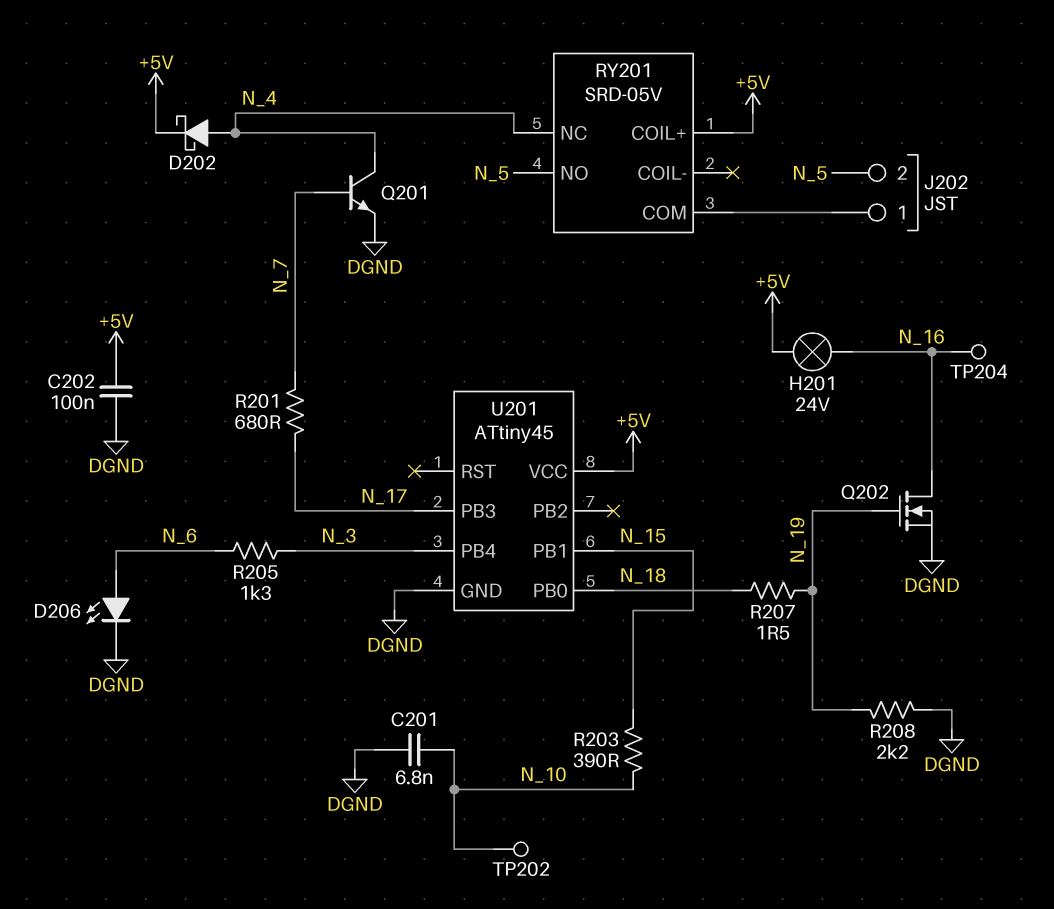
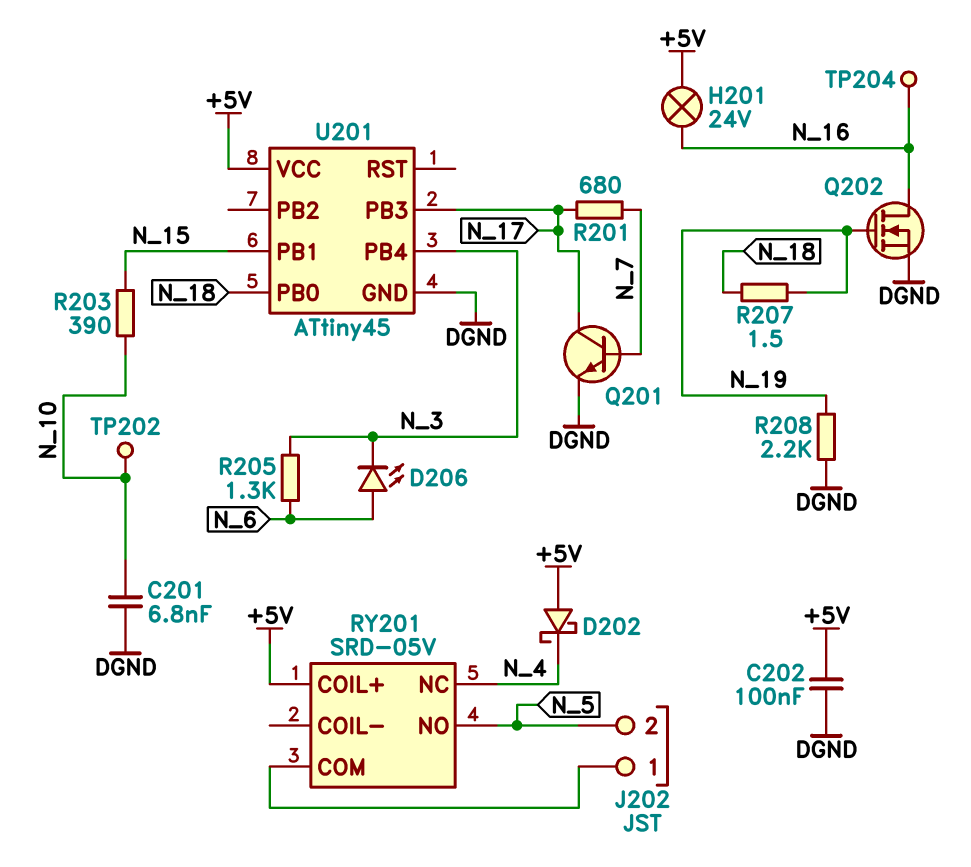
D202: schottky (A N_4, K +5V) -> schottky (A +5V, K N_4)
D206: LED (A N_6, K DGND) -> LED (A N_6, K N_3)
Q201: NPN (B N_7, C N_4, E DGND) -> NPN (B N_7, C N_17, E DGND)

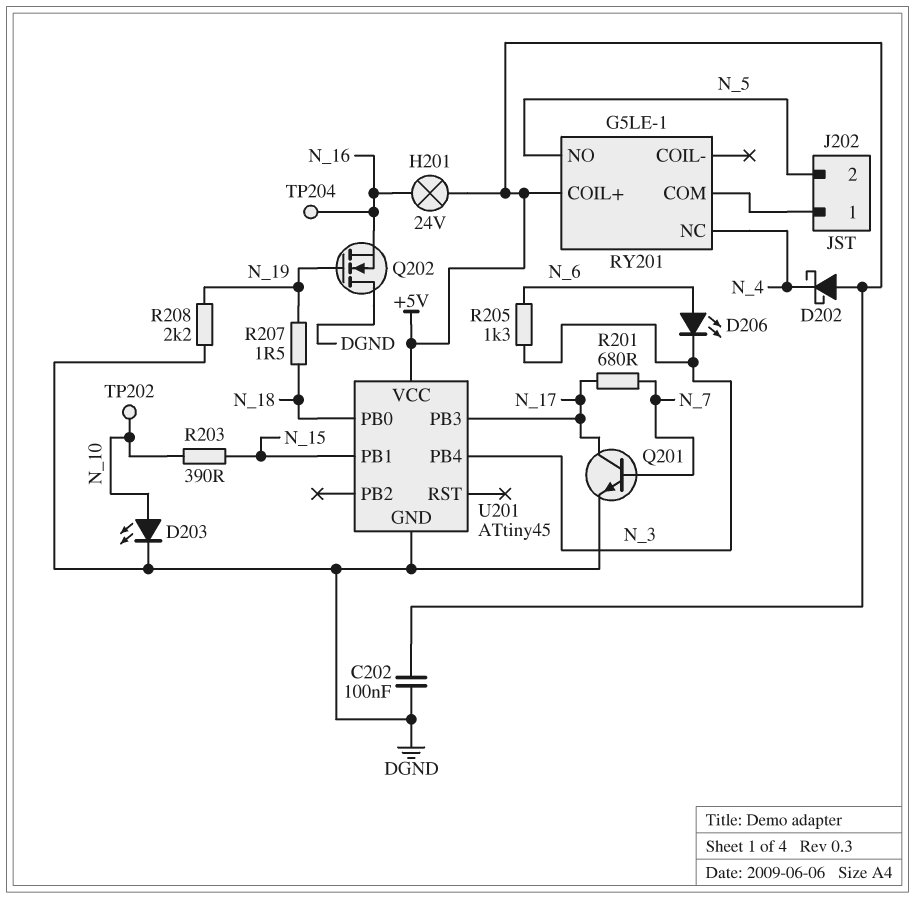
C201: 6.8nF (DGND, N_10) -> none
D203: none -> LED (A N_10, K DGND)
Q202: NMOS (G N_19, D N_16, S DGND) -> NMOS (G N_19, D DGND, S N_16)
RY201: SRD-05V -> G5LE-1

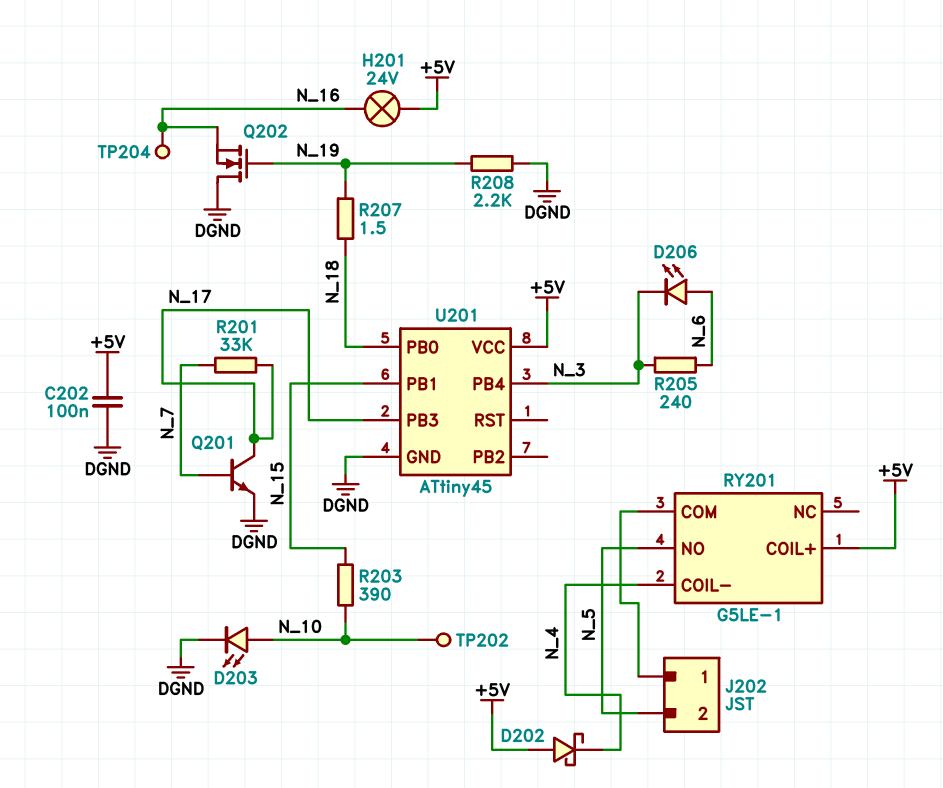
R201: 680 (N_7, N_17) -> 33k (N_7, N_17)
R205: 1.3k (N_3, N_6) -> 240 (N_3, N_6)
RY201 pin COIL-: none -> N_4
RY201 pin NC: N_4 -> none

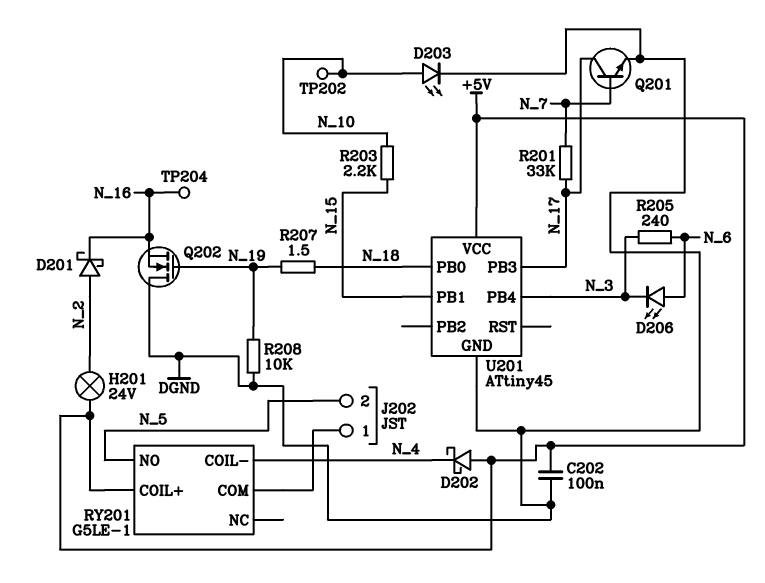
D201: none -> schottky (A N_2, K N_16)
H201: lamp 24V (+5V, N_16) -> lamp 24V (+5V, N_2)
R203: 390 (N_10, N_15) -> 2.2k (N_10, N_15)
R208: 2.2k (DGND, N_19) -> 10k (DGND, N_19)

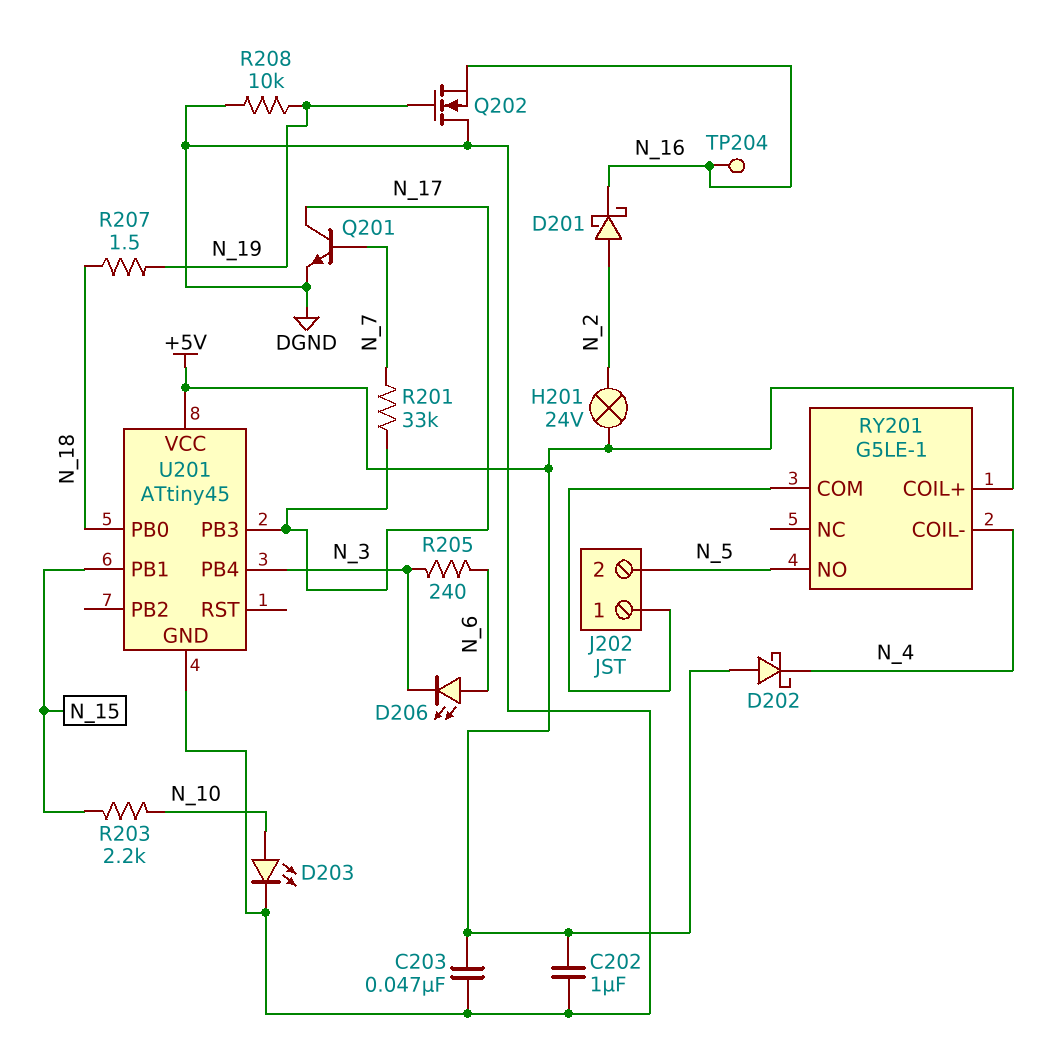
C202: 100nF (+5V, DGND) -> 1uF (+5V, DGND)
C203: none -> 47nF (+5V, DGND)
TP202: test point (N_10) -> none

